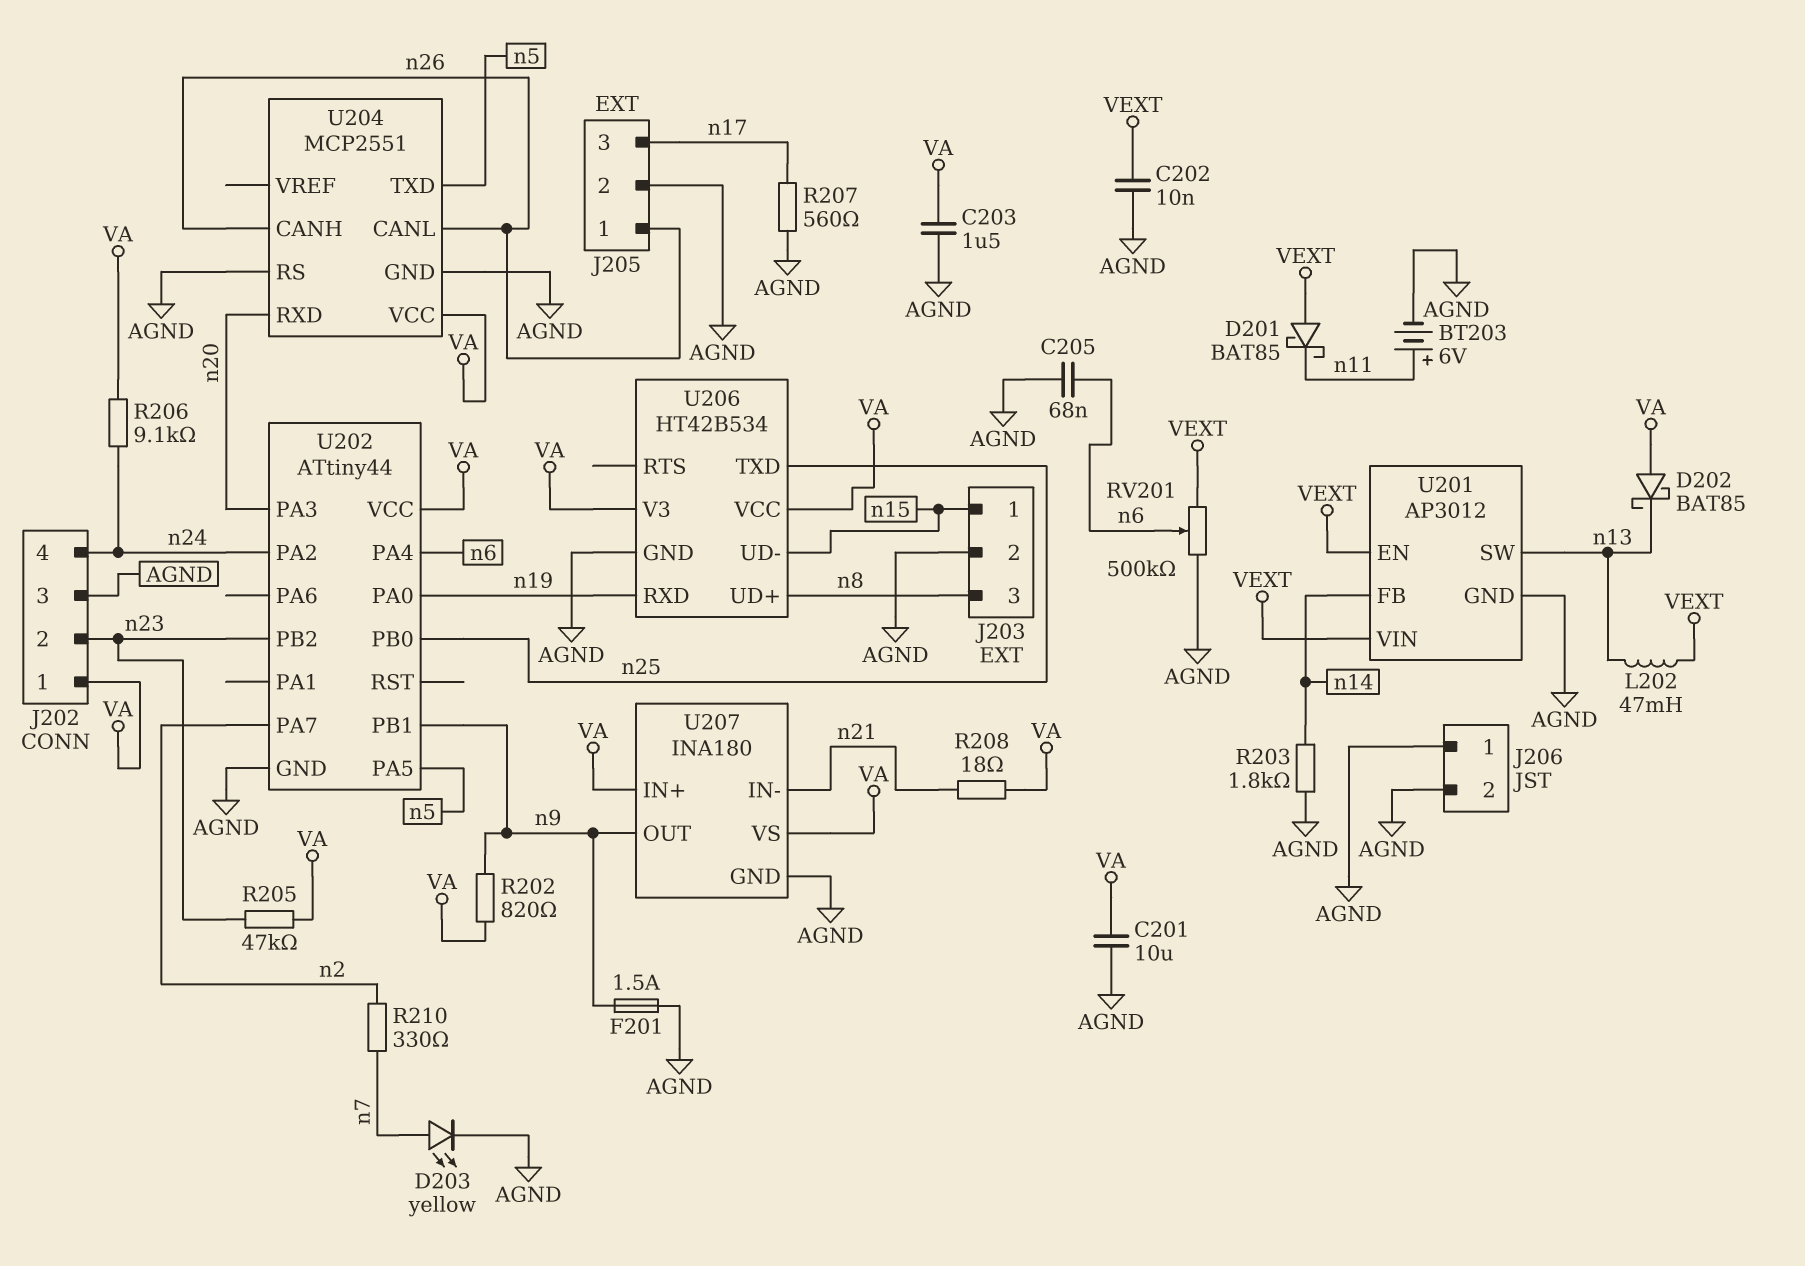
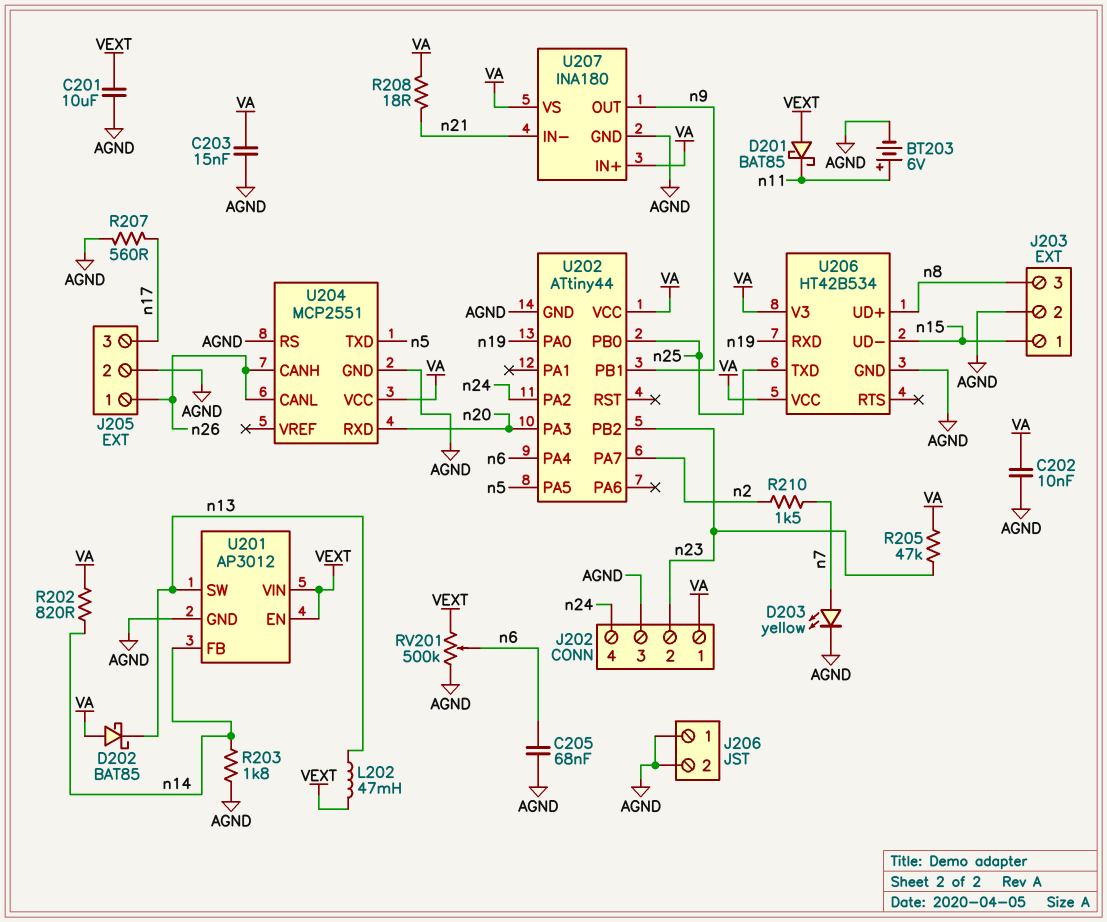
C201: 10uF (AGND, VA) -> 10uF (AGND, VEXT)
C202: 10nF (AGND, VEXT) -> 10nF (AGND, VA)
C203: 1.5uF (AGND, VA) -> 15nF (AGND, VA)
F201: 1.5A (AGND, n9) -> none
R202: 820 (VA, n9) -> 820 (VA, n14)
R206: 9.1k (VA, n24) -> none
R210: 330 (n2, n7) -> 1.5k (n2, n7)

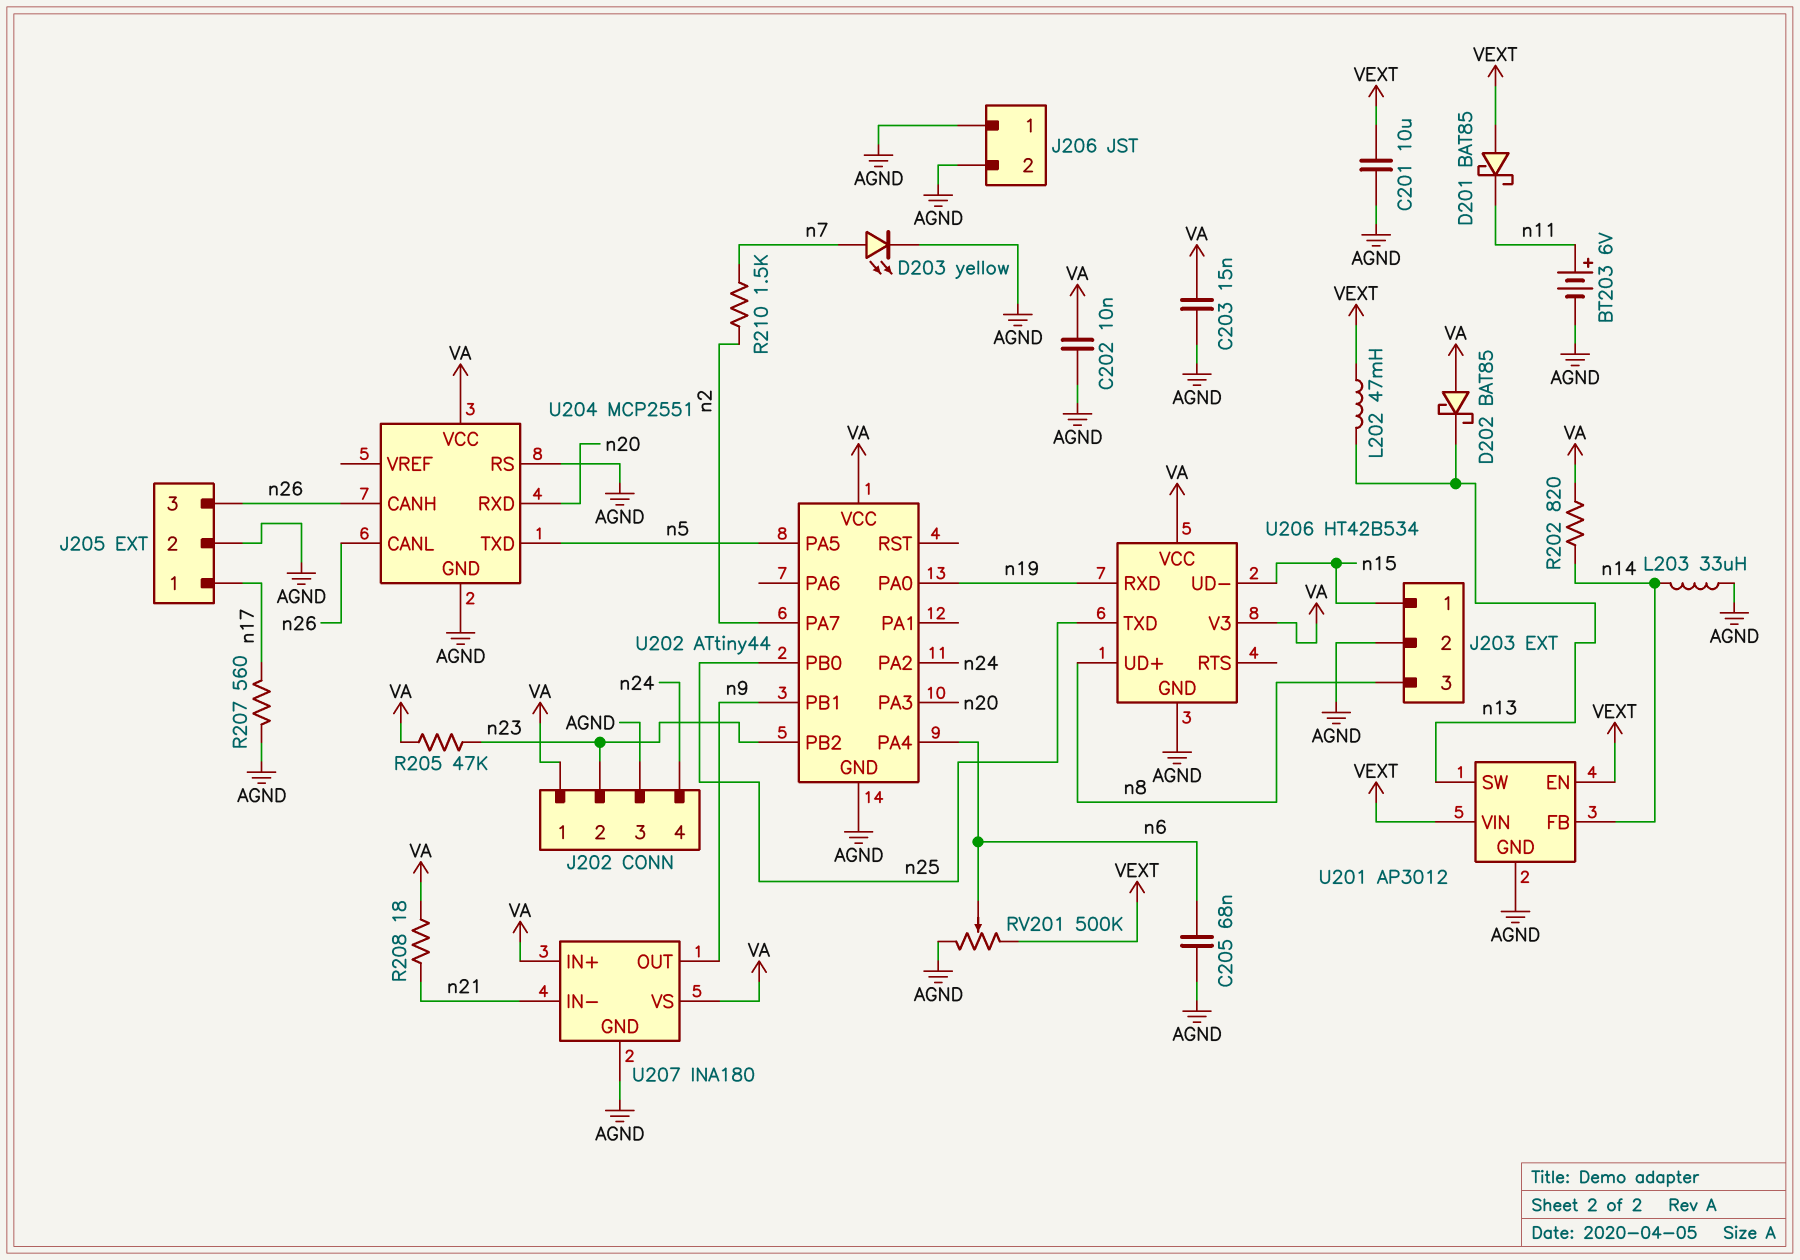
J205 pin 1: n26 -> n17
J205 pin 3: n17 -> n26
L203: none -> 33uH (AGND, n14)
R203: 1.8k (AGND, n14) -> none

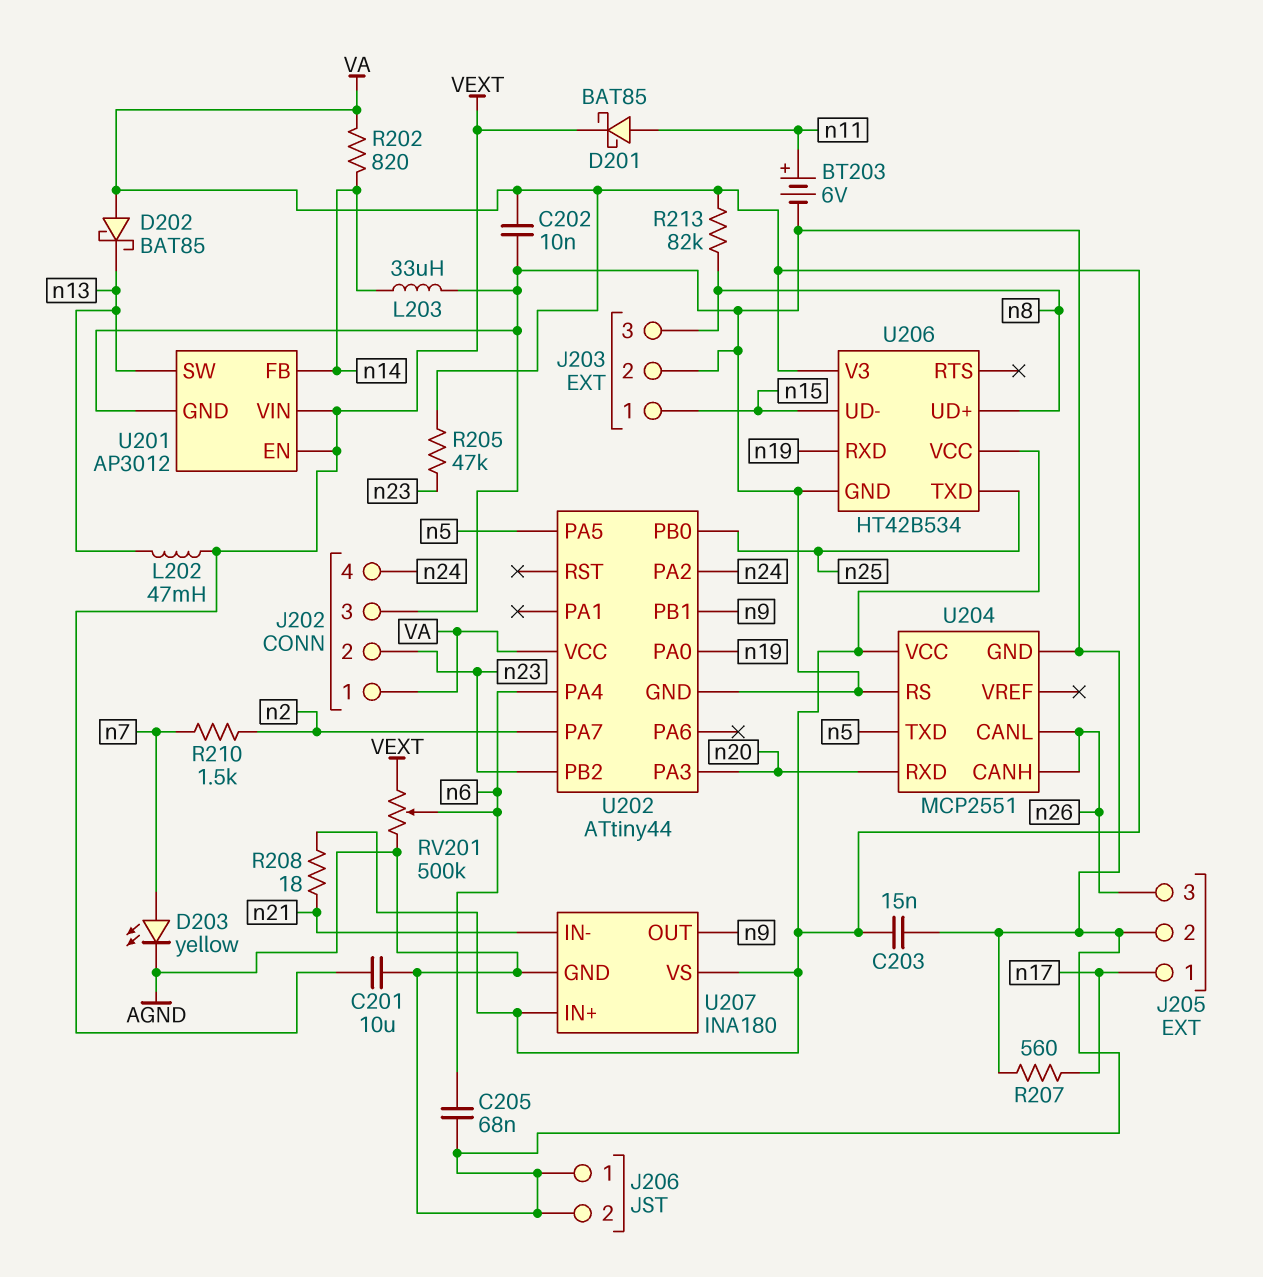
D201: schottky BAT85 (A VEXT, K n11) -> schottky BAT85 (A n11, K VEXT)
R213: none -> 82k (VA, n8)

